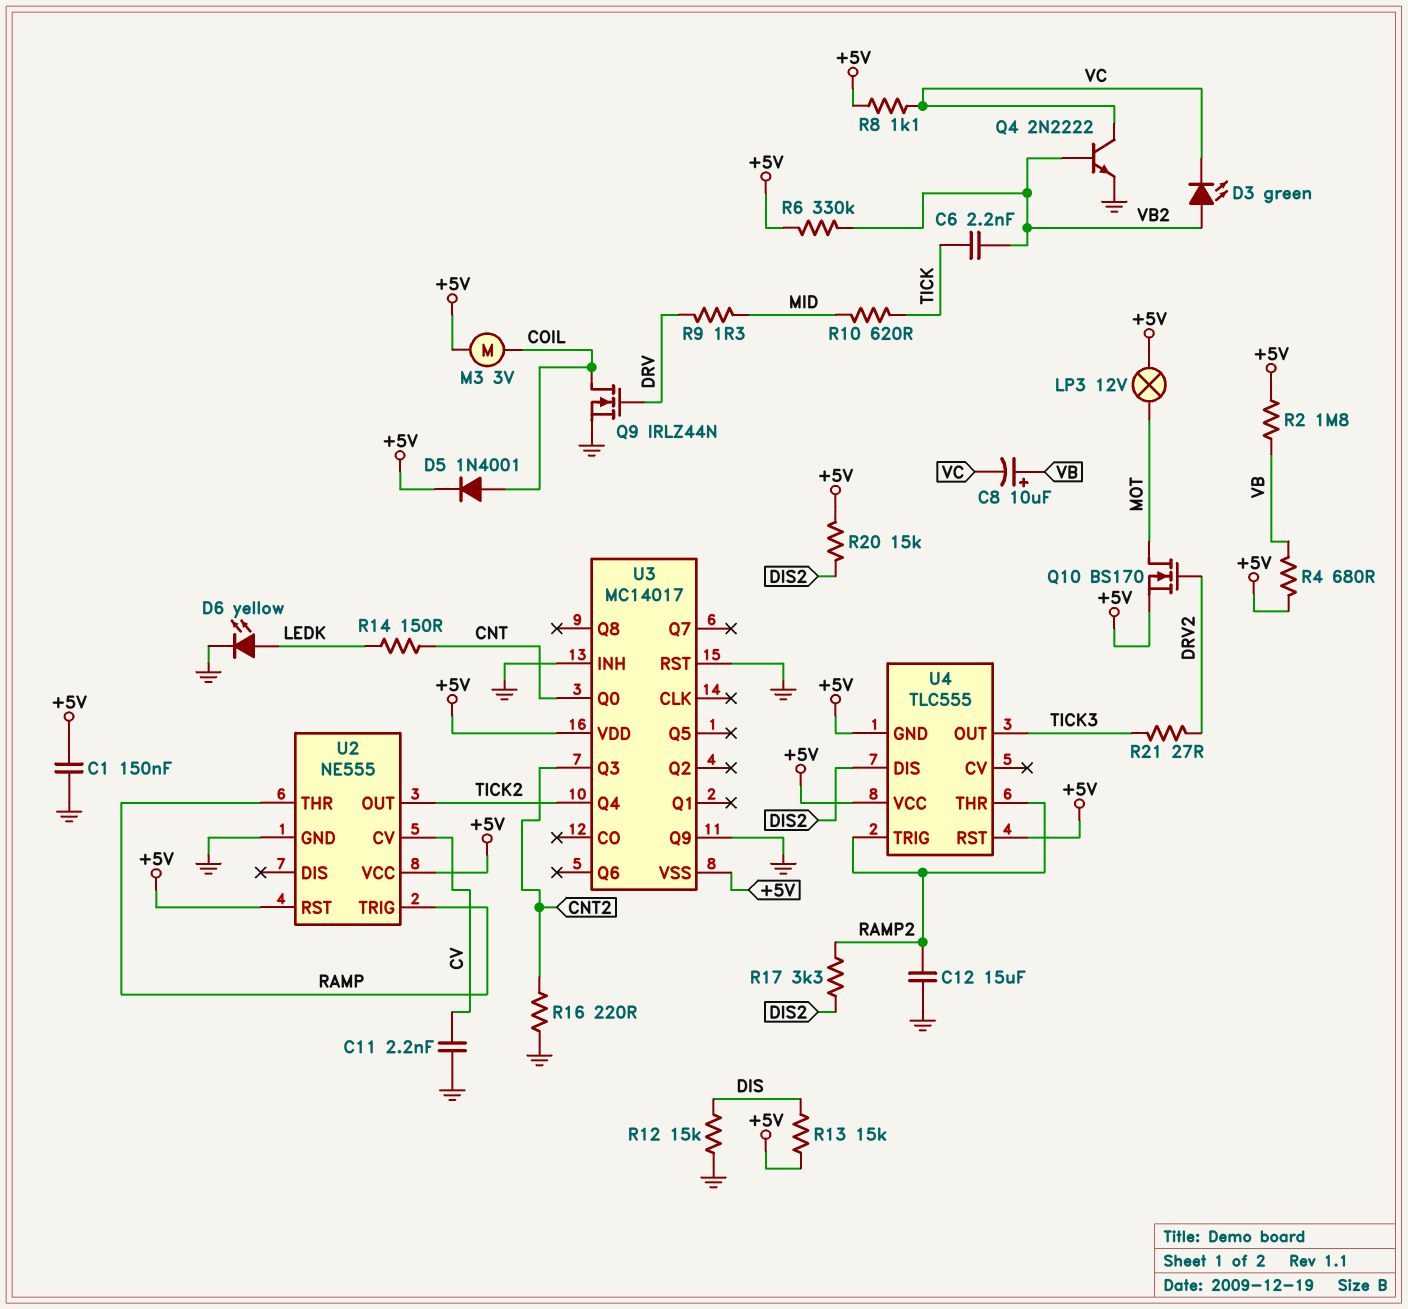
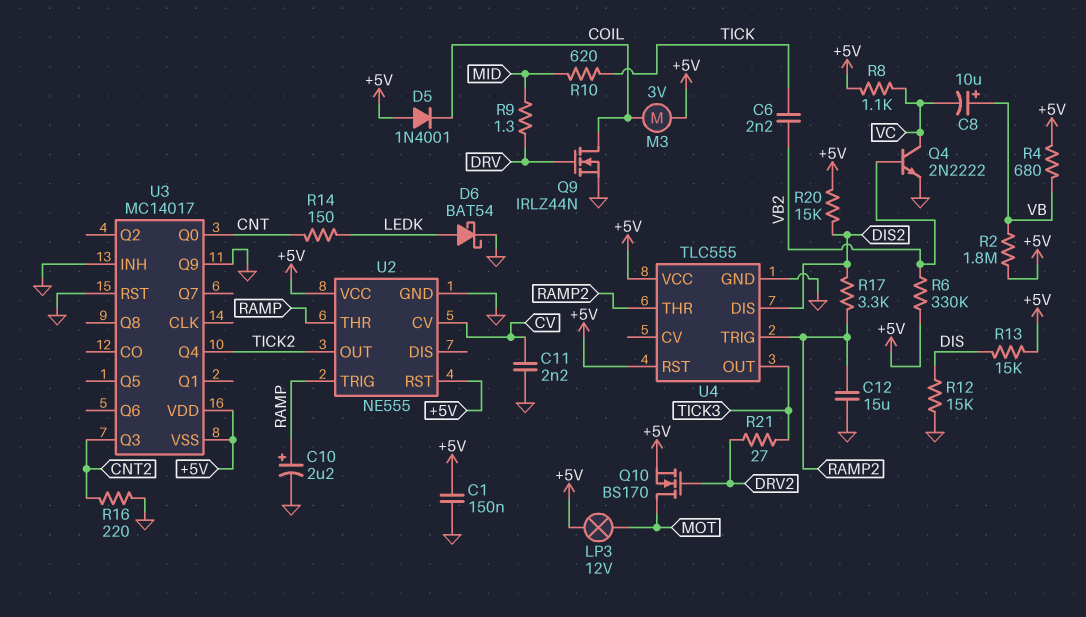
C10: none -> 2.2uF (plus RAMP, minus GND)
D3: LED green (A VB2, K VC) -> none
D5: diode 1N4001 (A COIL, K +5V) -> diode 1N4001 (A +5V, K COIL)
D6: LED yellow (A LEDK, K GND) -> schottky BAT54 (A LEDK, K GND)
U4 pin GND: +5V -> GND

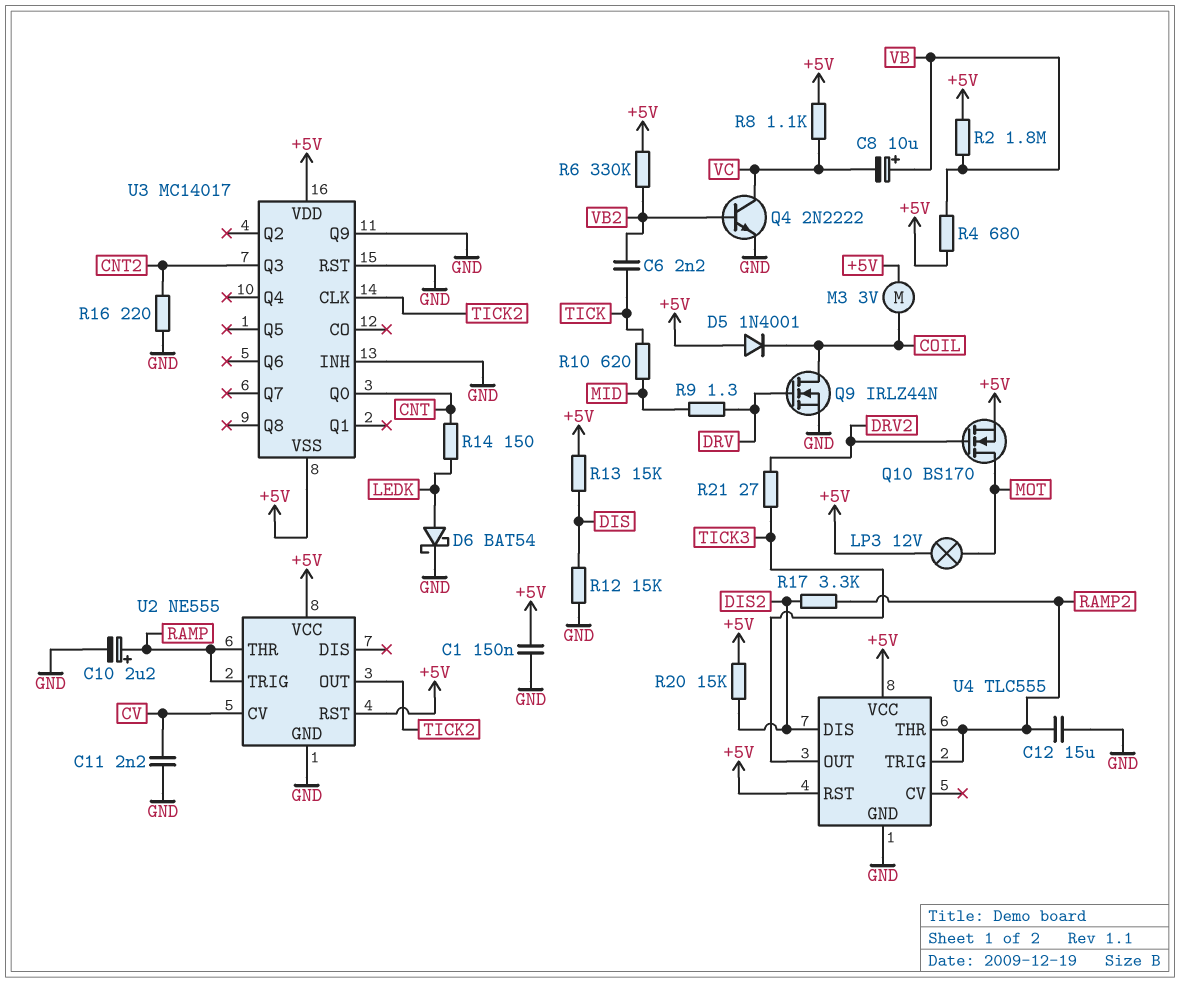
U3 pin CLK: none -> TICK2
U3 pin Q4: TICK2 -> none

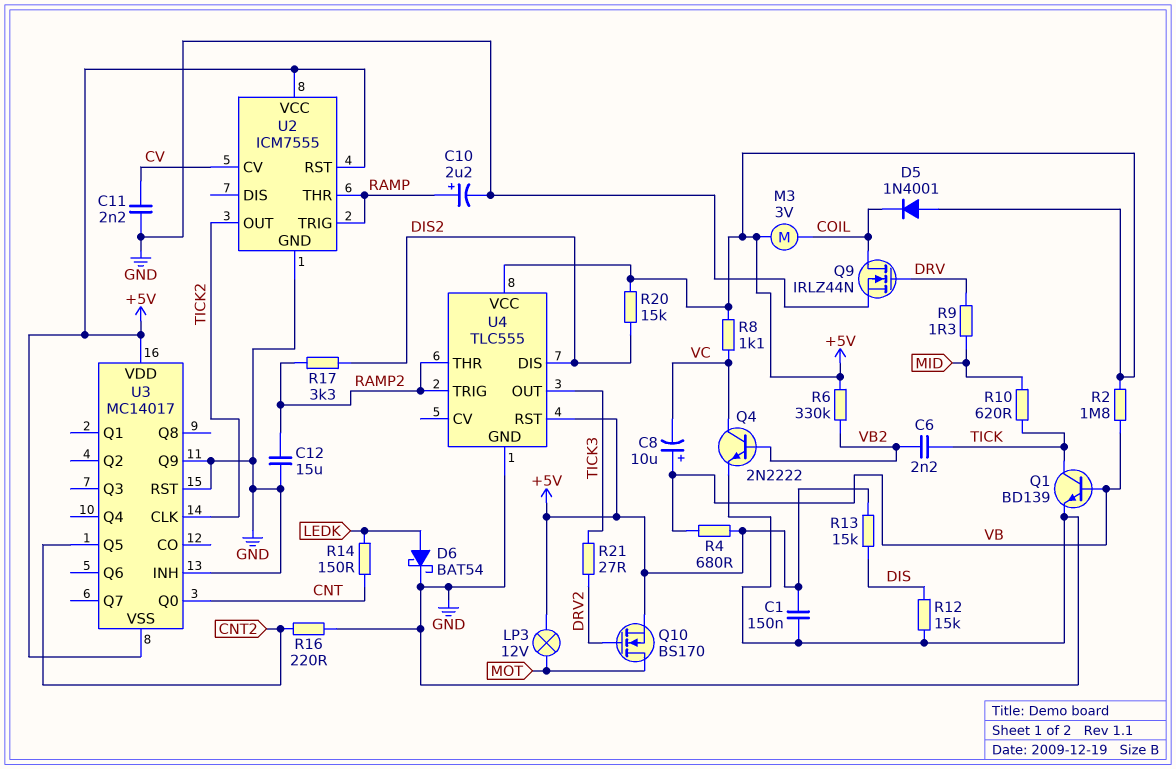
Q1: none -> NPN BD139 (B VB, C TICK, E GND)
U2: NE555 -> ICM7555
U3 pin Q3: CNT2 -> none
U3 pin Q5: none -> CNT2

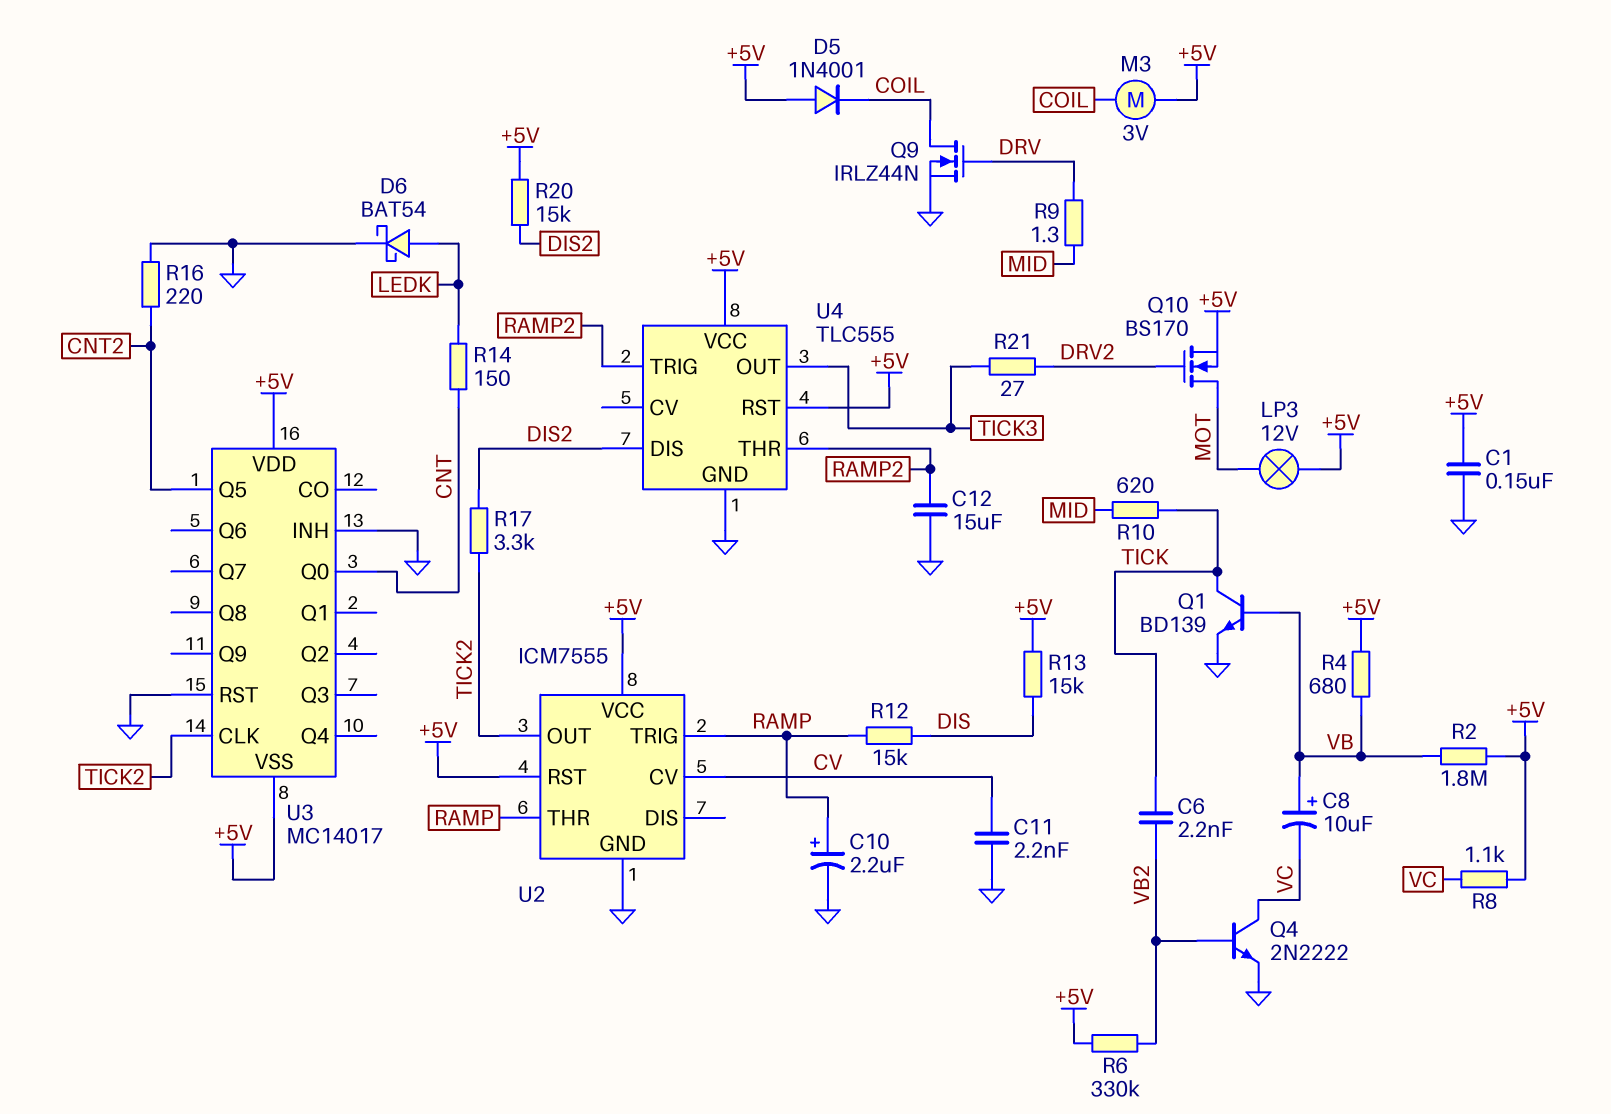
R12: 15k (DIS, GND) -> 15k (DIS, RAMP)
R17: 3.3k (DIS2, RAMP2) -> 3.3k (DIS2, TICK2)
U3 pin Q9: GND -> none

